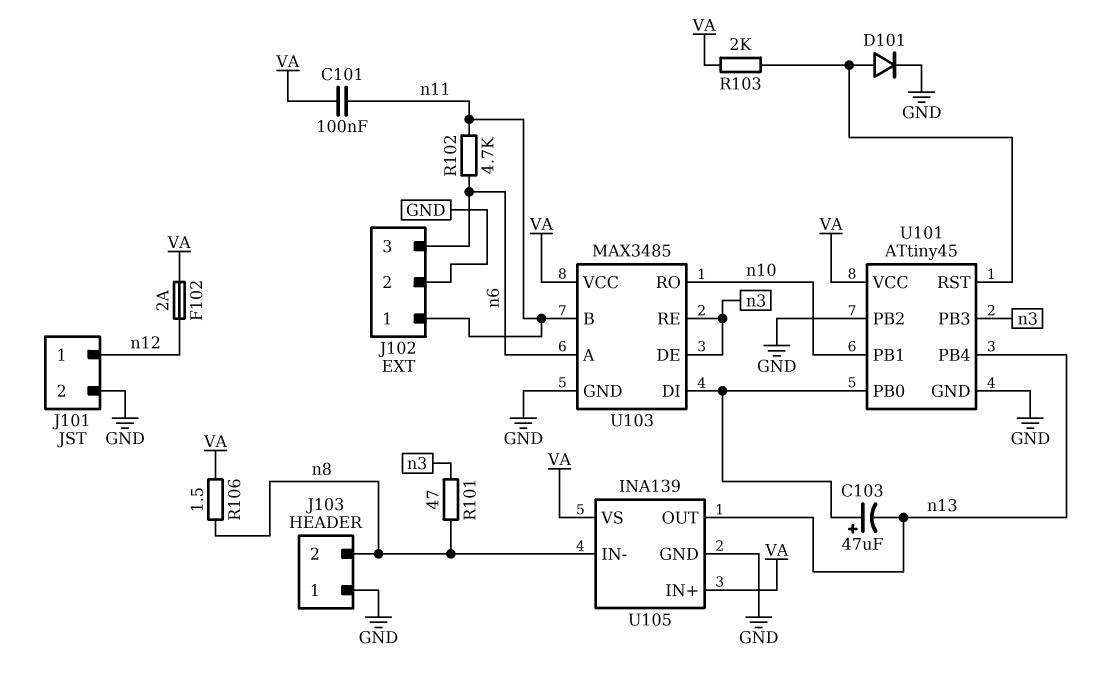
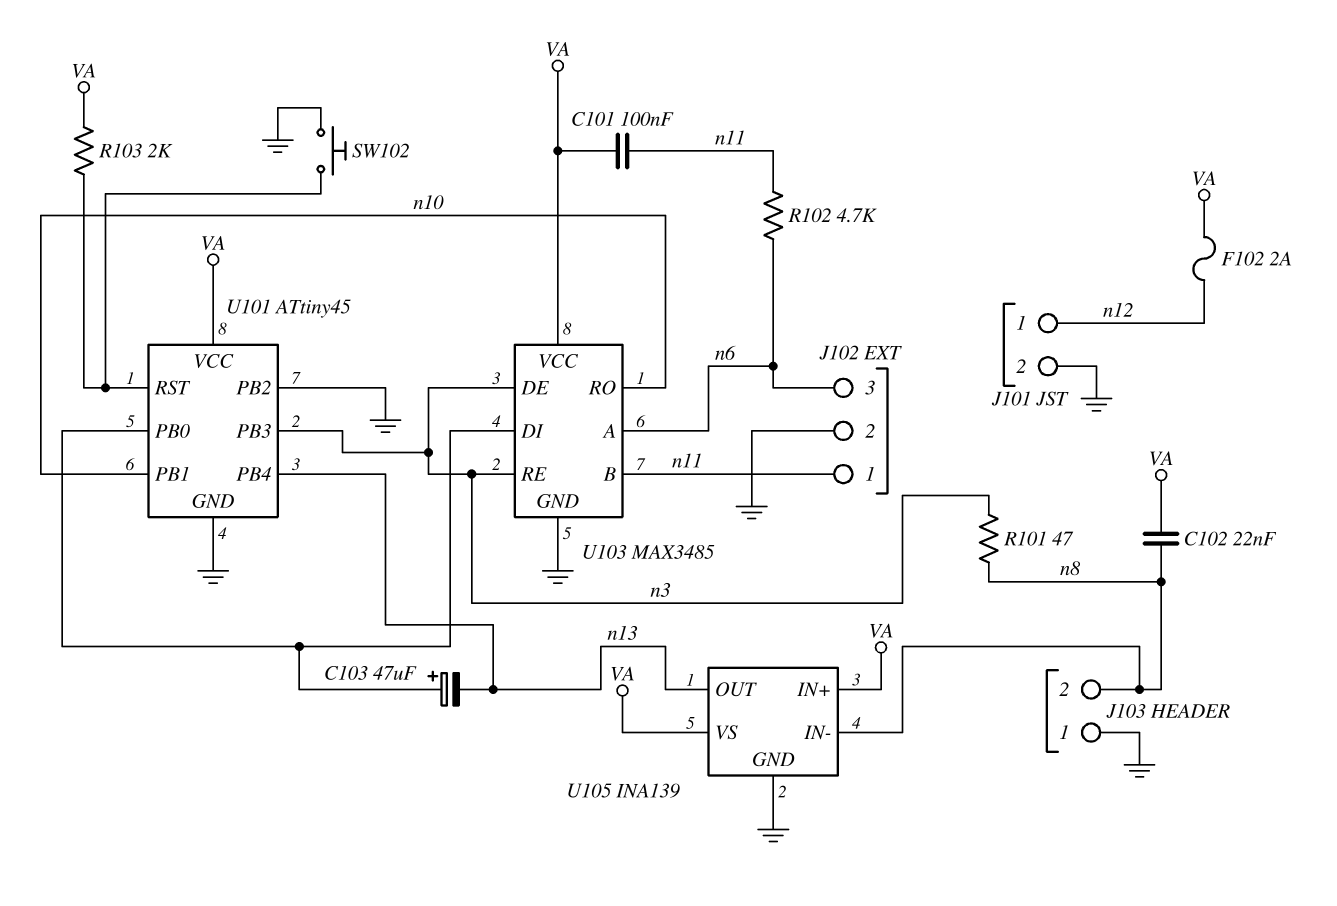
C102: none -> 22nF (VA, n8)
D101: diode (A U101/RST, K GND) -> none
R106: 1.5 (VA, n8) -> none
SW102: none -> button (GND, U101/RST)

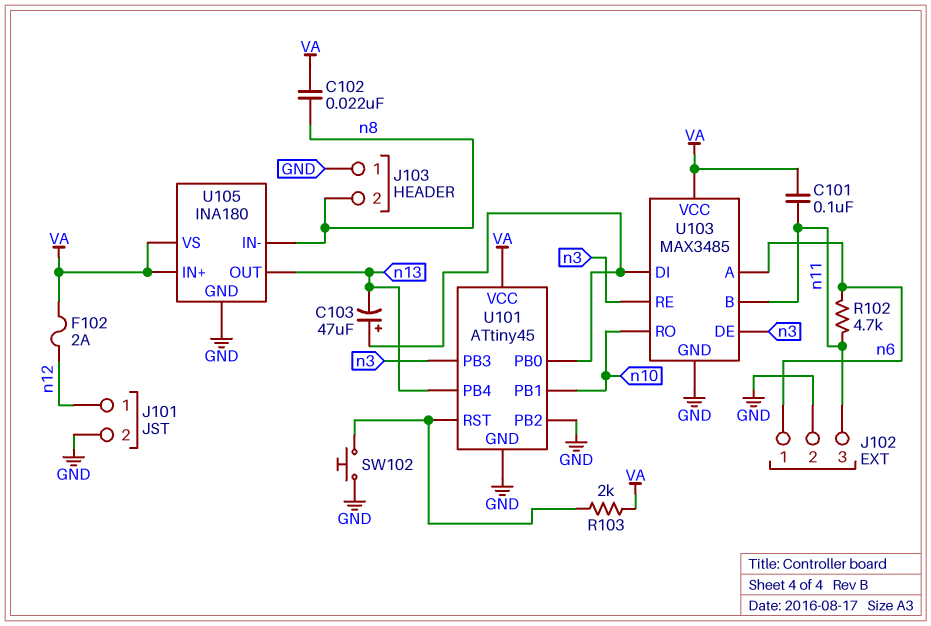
J102 pin 1: n11 -> n6
J102 pin 3: n6 -> n11
R101: 47 (n3, n8) -> none
U105: INA139 -> INA180

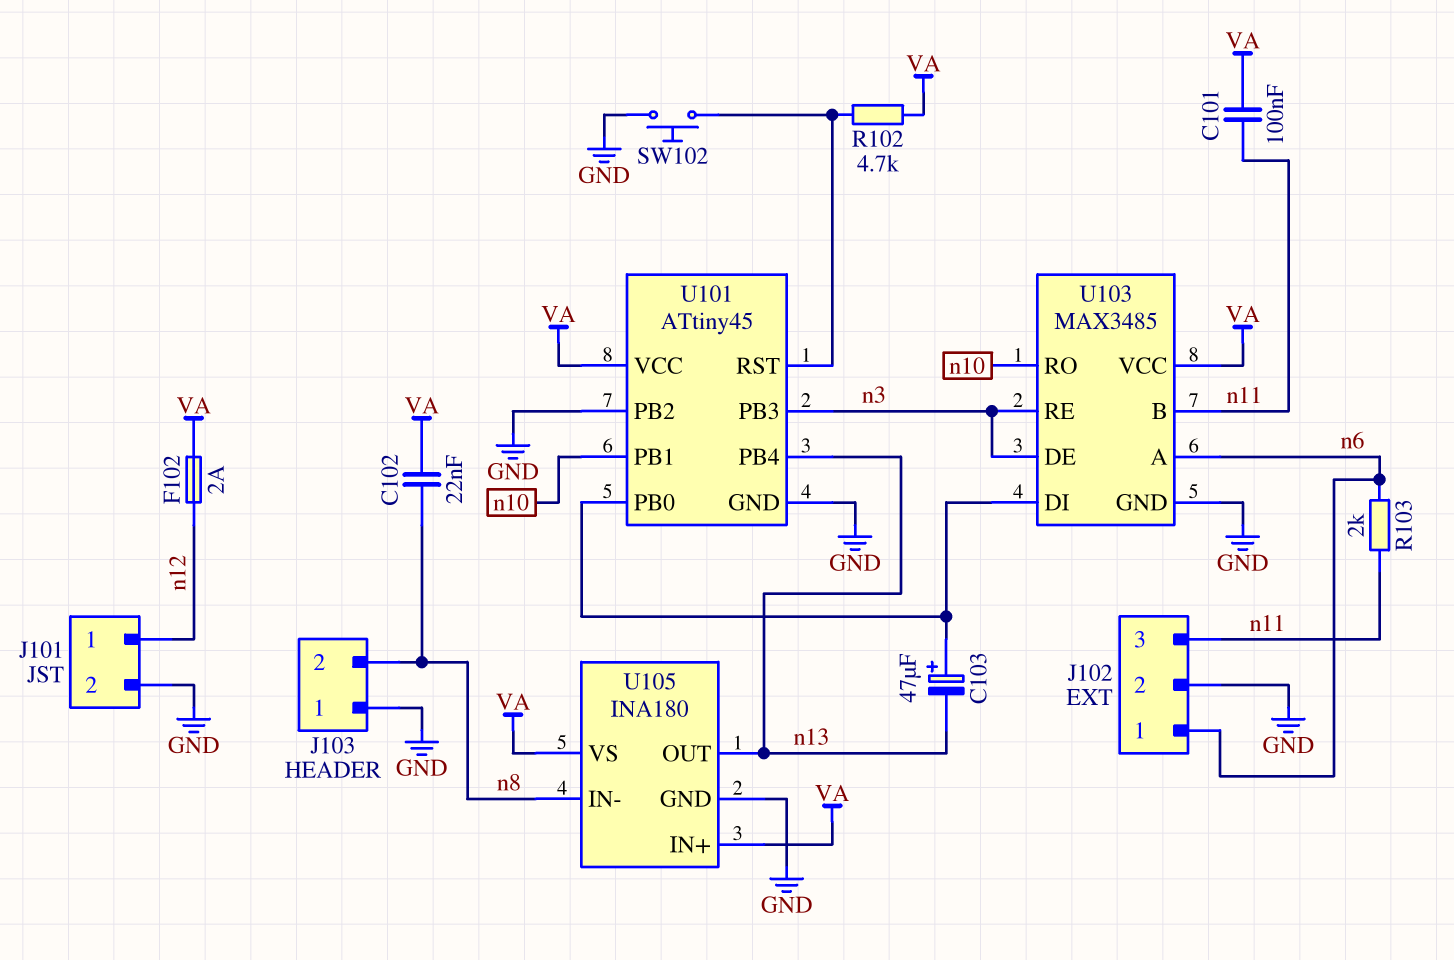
R102: 4.7k (n6, n11) -> 4.7k (U101/RST, VA)
R103: 2k (U101/RST, VA) -> 2k (n6, n11)

